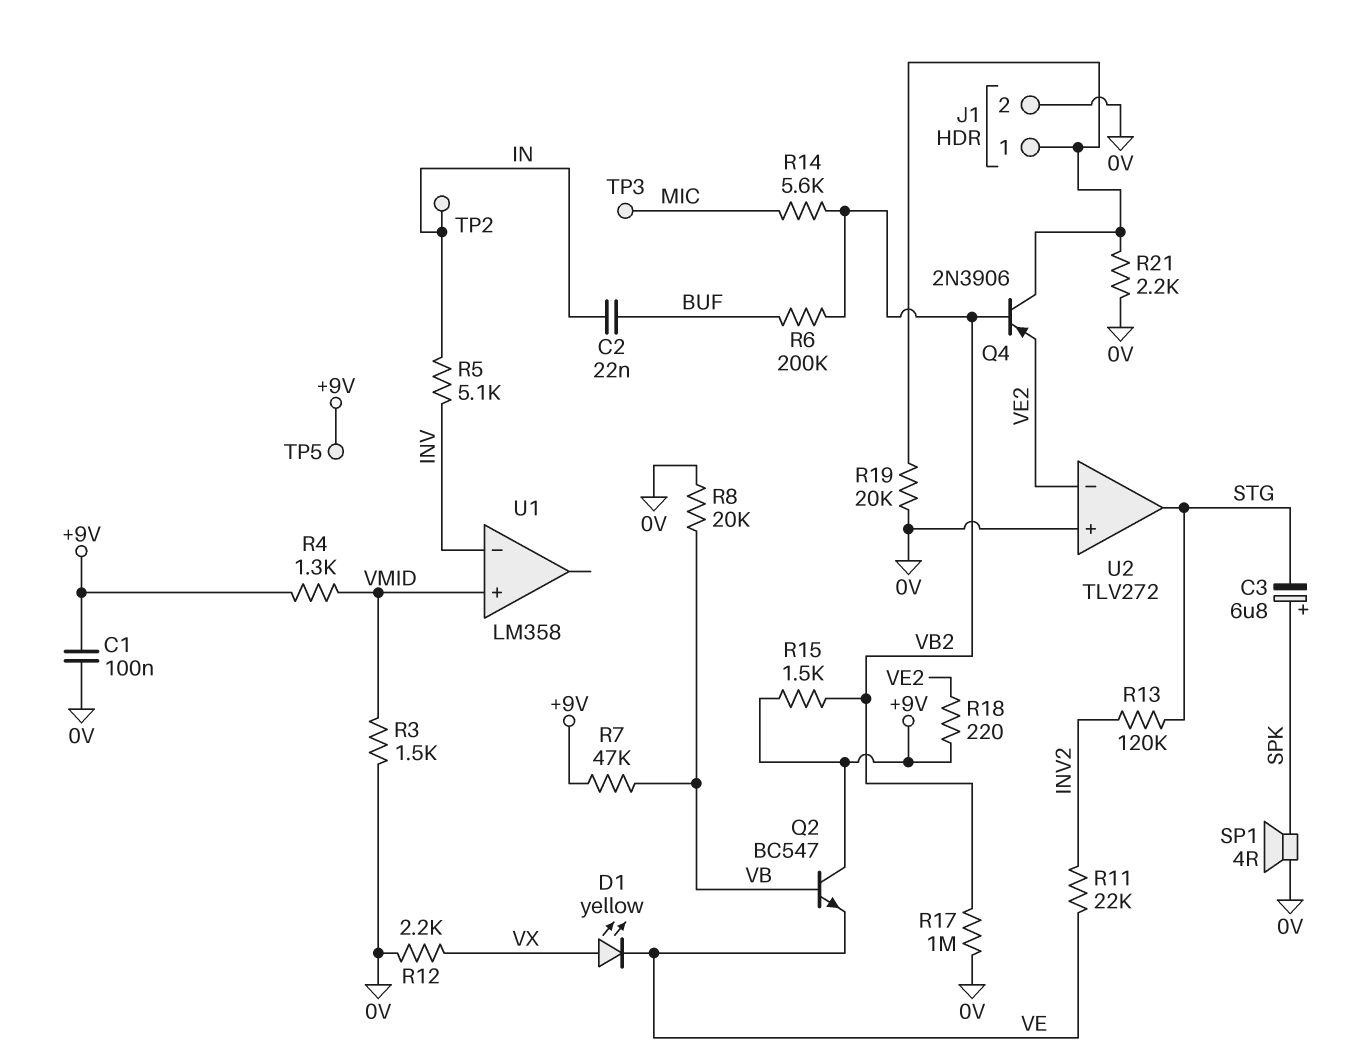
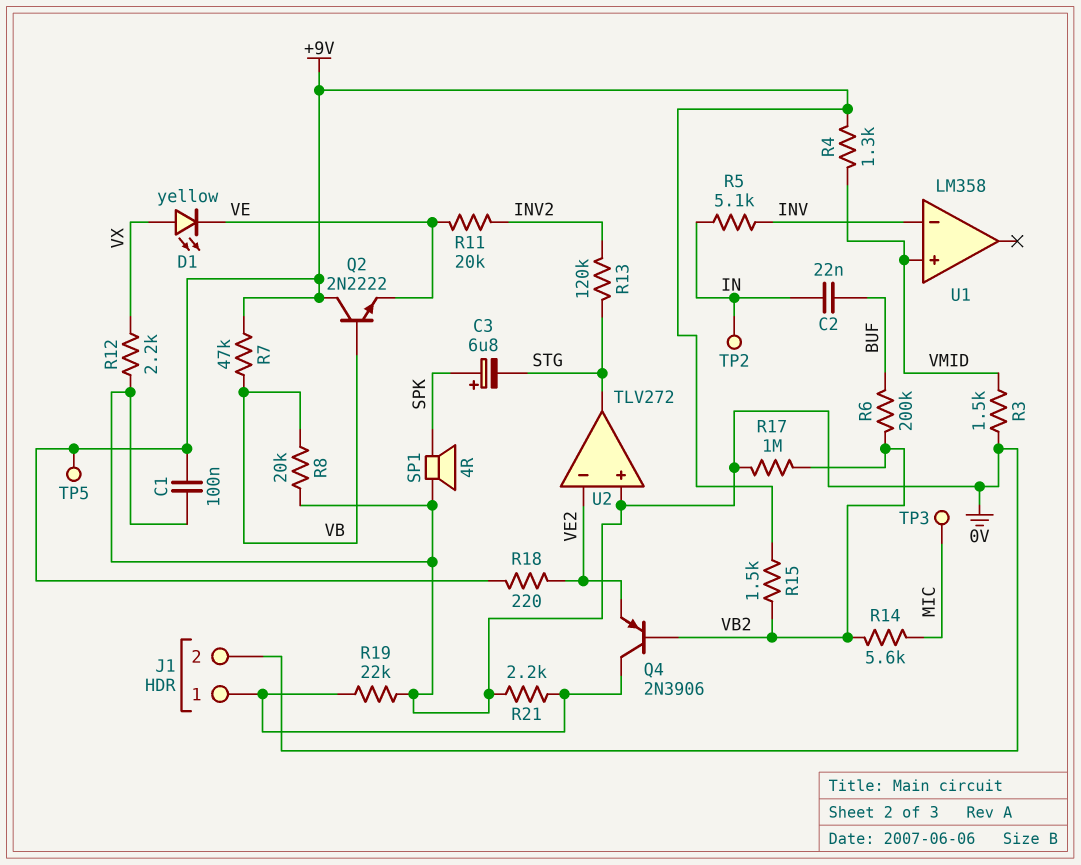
Q2: NPN BC547 (B VB, C +9V, E VE) -> NPN 2N2222 (B VB, C +9V, E VE)
R11: 22k (INV2, VE) -> 20k (INV2, VE)
R19: 20k (0V, J1/1) -> 22k (0V, J1/1)

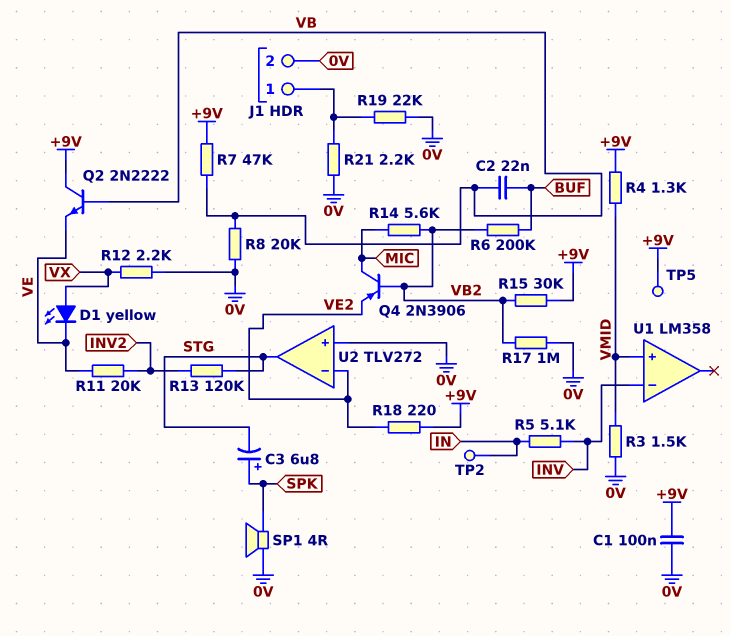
C2: 22nF (BUF, IN) -> 22nF (BUF, VB)
Q4: PNP 2N3906 (B VB2, C J1/1, E VE2) -> PNP 2N3906 (B VB2, C MIC, E VE2)
R15: 1.5k (+9V, VB2) -> 30k (+9V, VB2)
TP3: test point (MIC) -> none

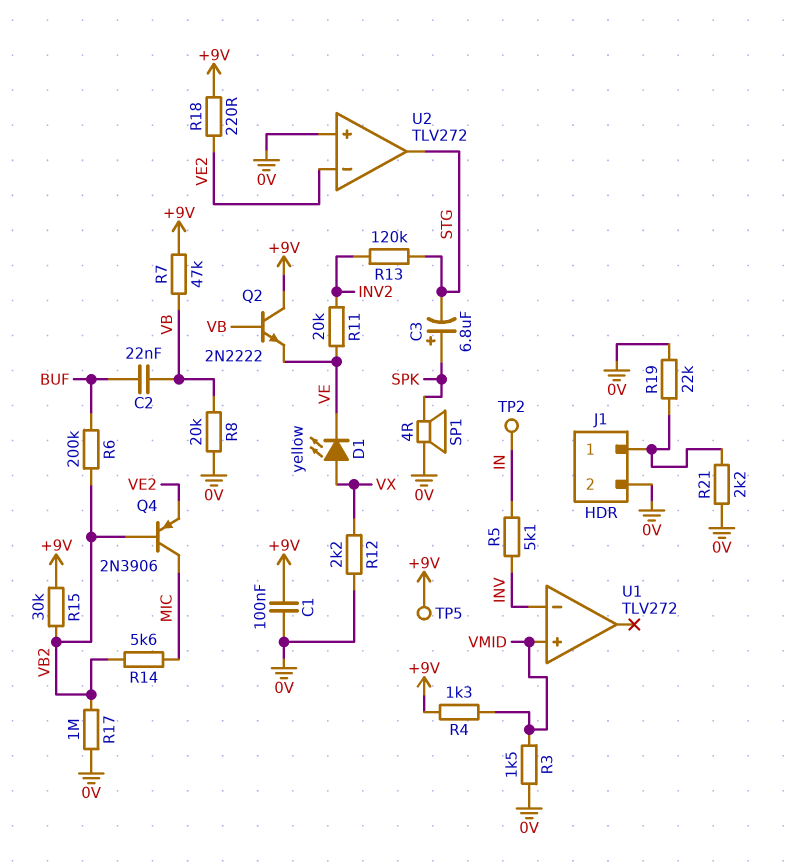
U1: LM358 -> TLV272

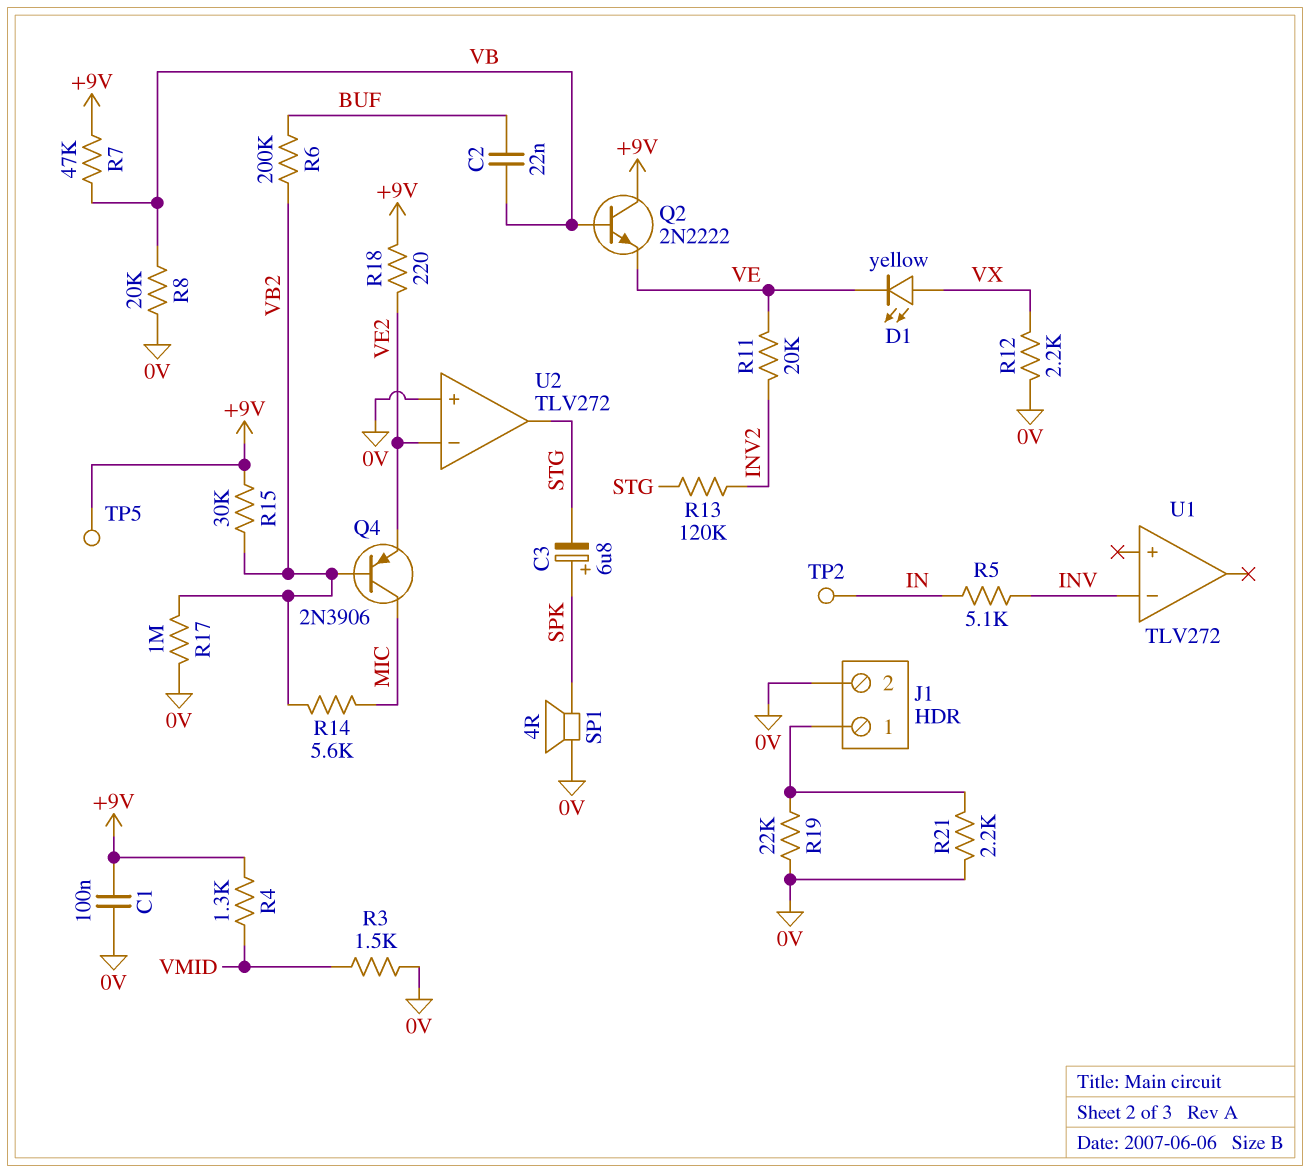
U1 pin in+: VMID -> none

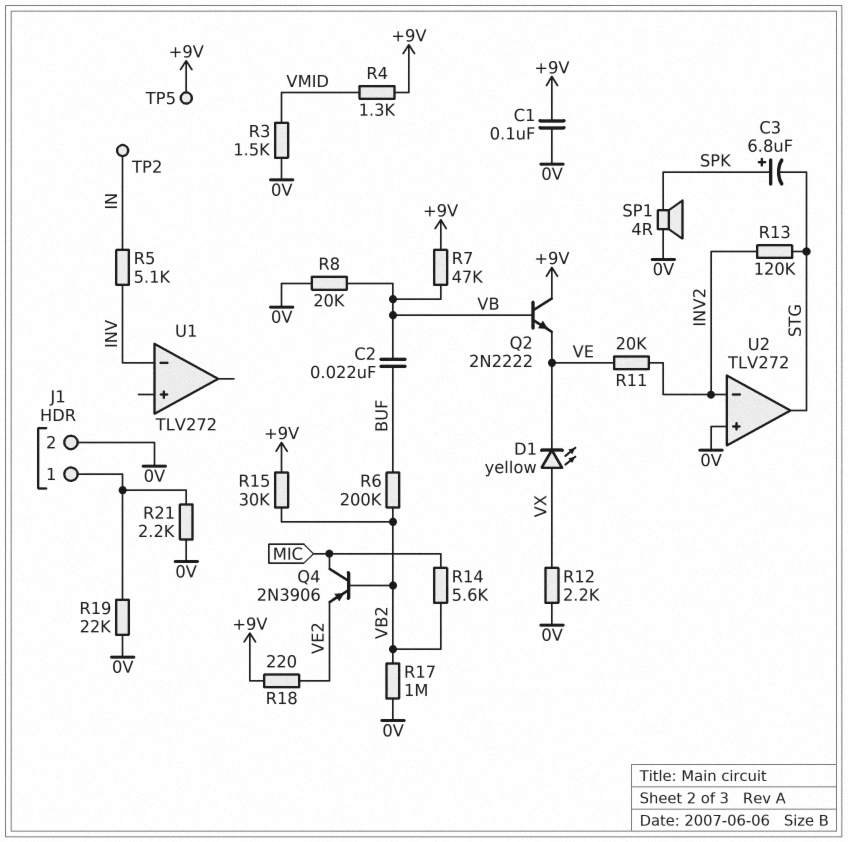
U2 pin in-: VE2 -> INV2

